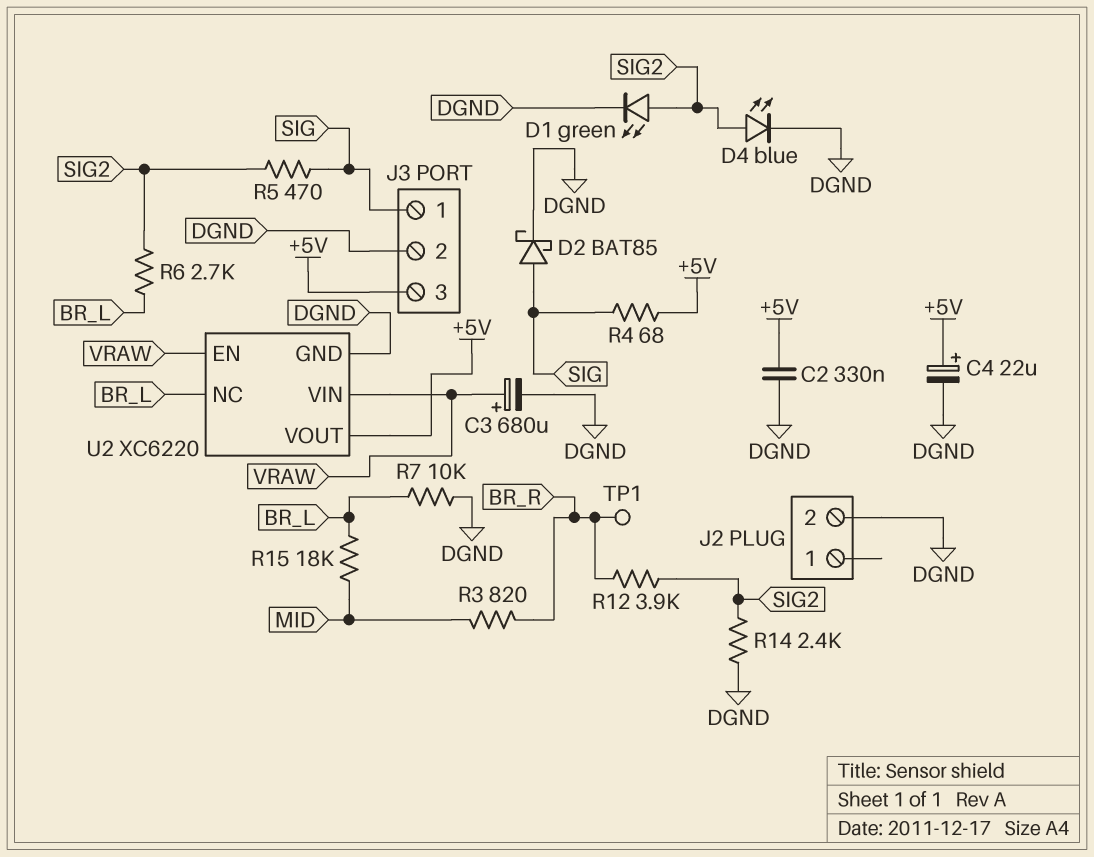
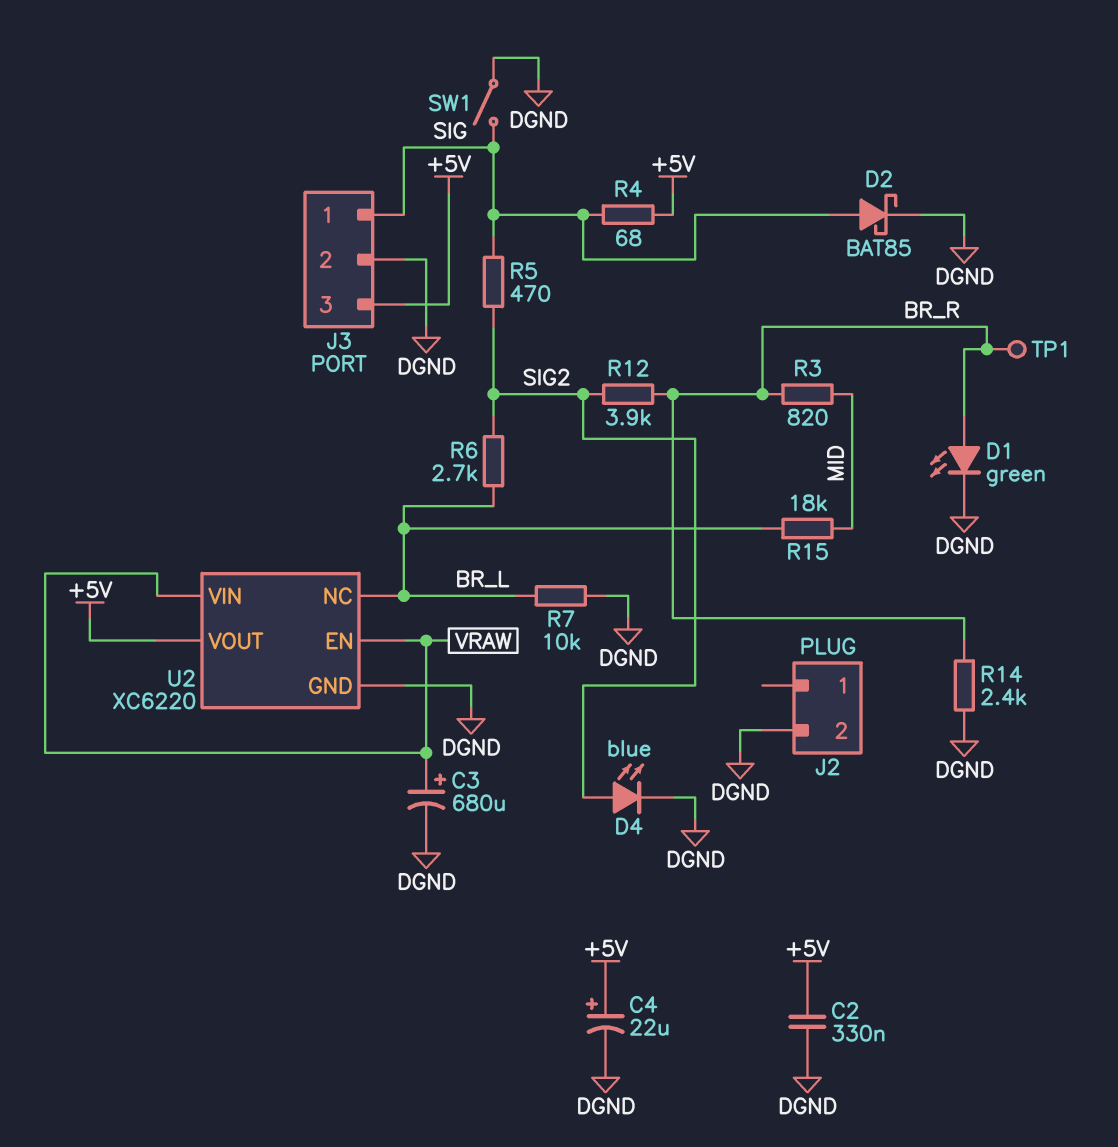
D1: LED green (A SIG2, K DGND) -> LED green (A BR_R, K DGND)
R14: 2.4k (DGND, SIG2) -> 2.4k (BR_R, DGND)
SW1: none -> switch (DGND, SIG)

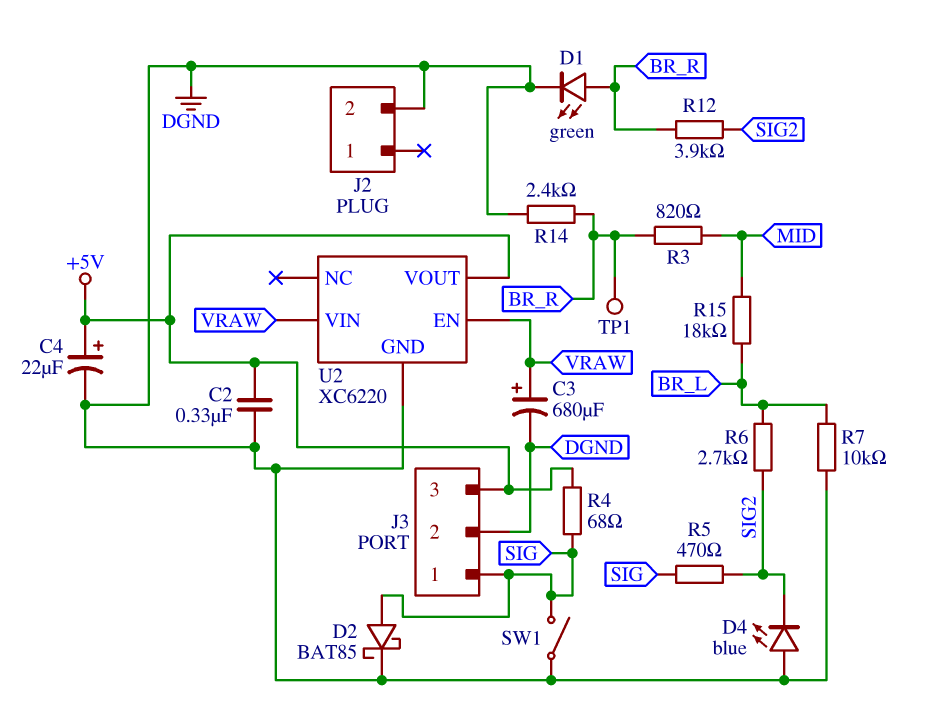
D4: LED blue (A SIG2, K DGND) -> LED blue (A DGND, K SIG2)
U2 pin NC: BR_L -> none

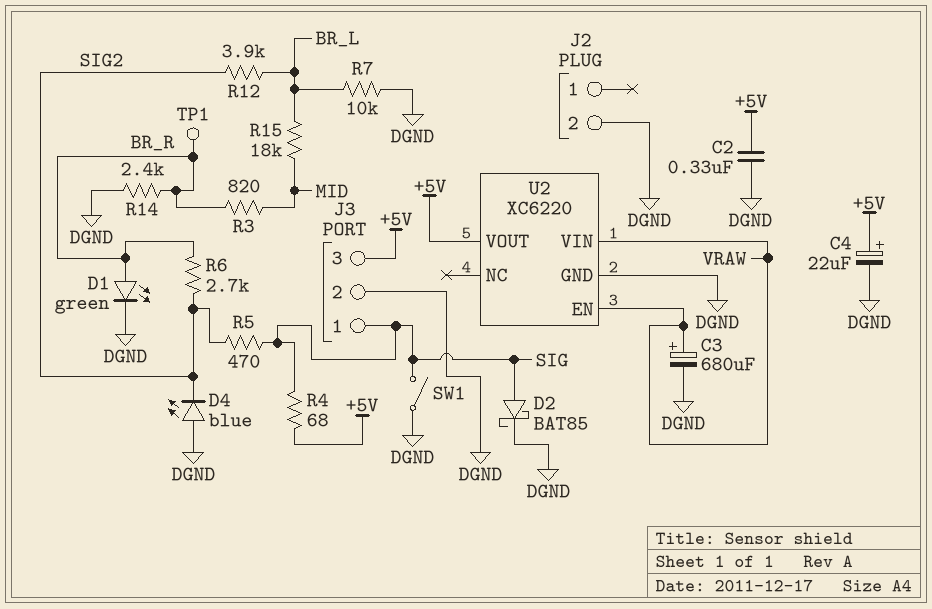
R6: 2.7k (BR_L, SIG2) -> 2.7k (BR_R, SIG2)
R12: 3.9k (BR_R, SIG2) -> 3.9k (BR_L, SIG2)

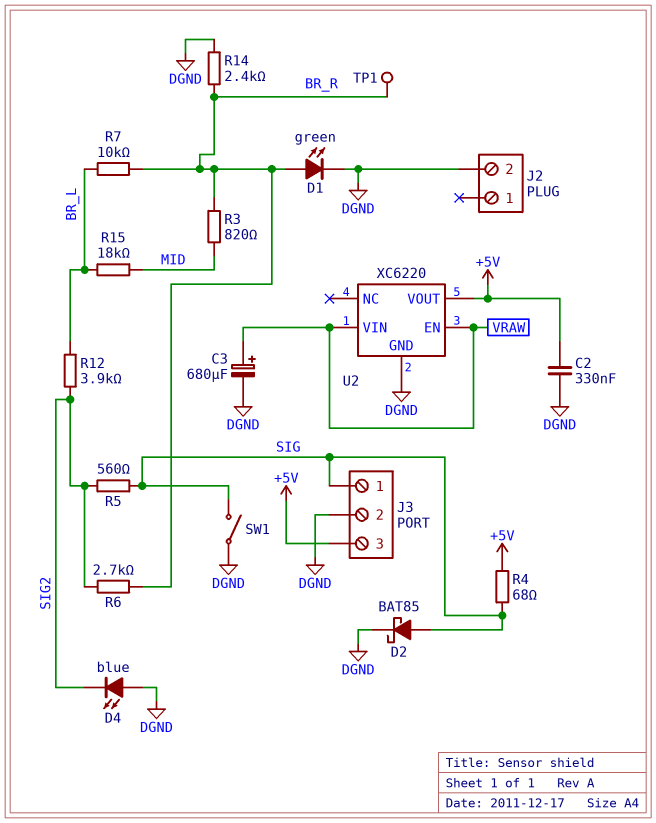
C4: 22uF (plus +5V, minus DGND) -> none
R5: 470 (SIG, SIG2) -> 560 (SIG, SIG2)
R7: 10k (BR_L, DGND) -> 10k (BR_L, BR_R)

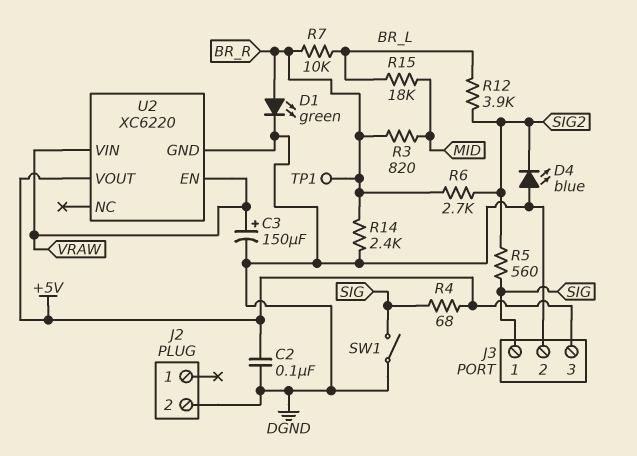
C2: 330nF (+5V, DGND) -> 100nF (+5V, DGND)
C3: 680uF (plus VRAW, minus DGND) -> 150uF (plus VRAW, minus DGND)
D2: schottky BAT85 (A SIG, K DGND) -> none

